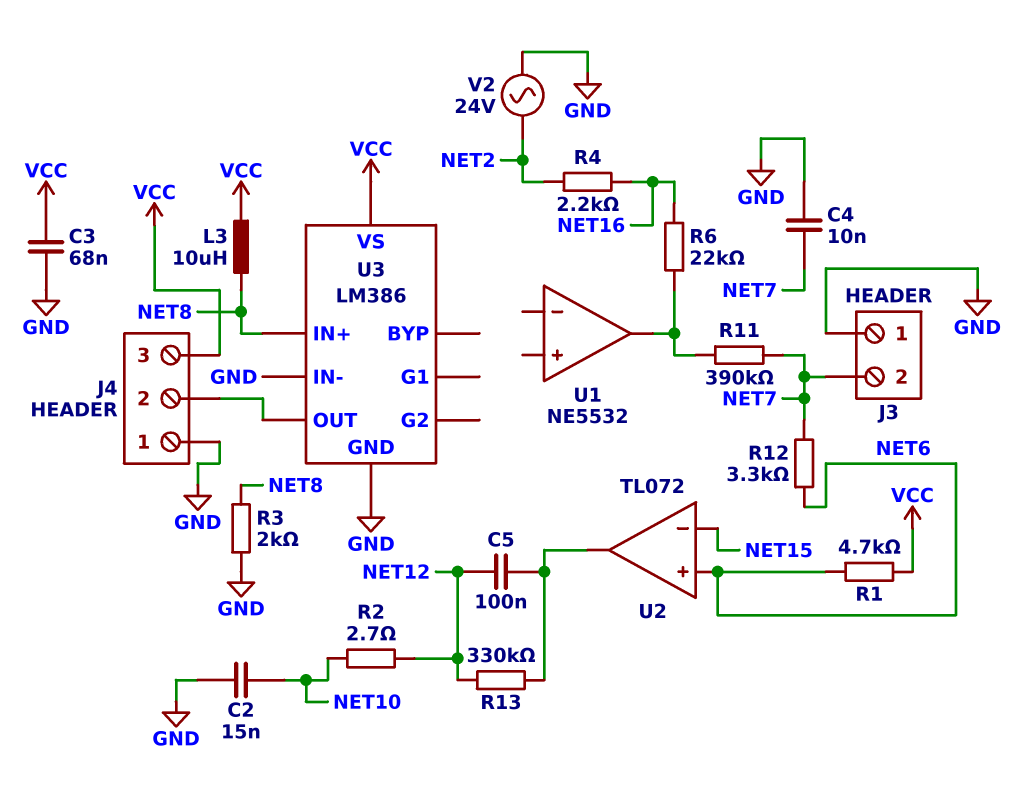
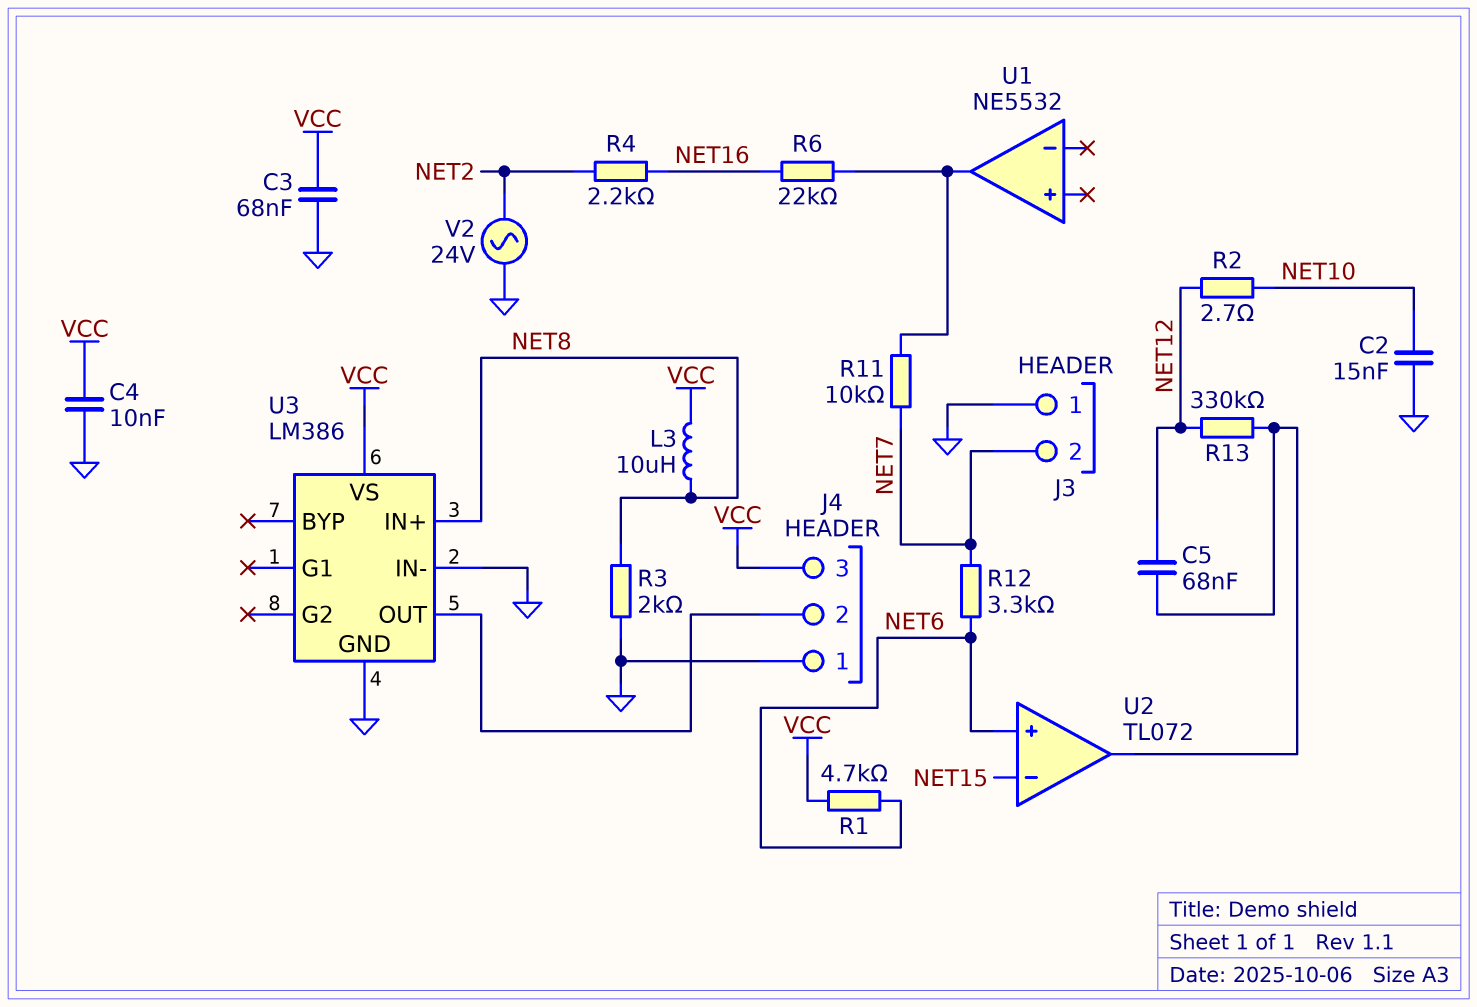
C4: 10nF (GND, NET7) -> 10nF (GND, VCC)
C5: 100nF (NET12, U2/out) -> 68nF (NET12, U2/out)
R11: 390k (NET7, U1/out) -> 10k (NET7, U1/out)

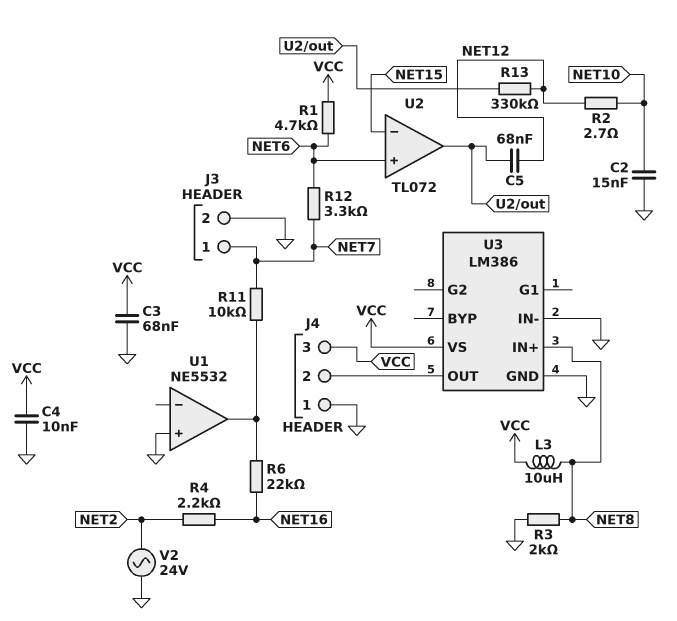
J3 pin 1: GND -> NET7
J3 pin 2: NET7 -> GND
U1 pin in+: none -> GND

